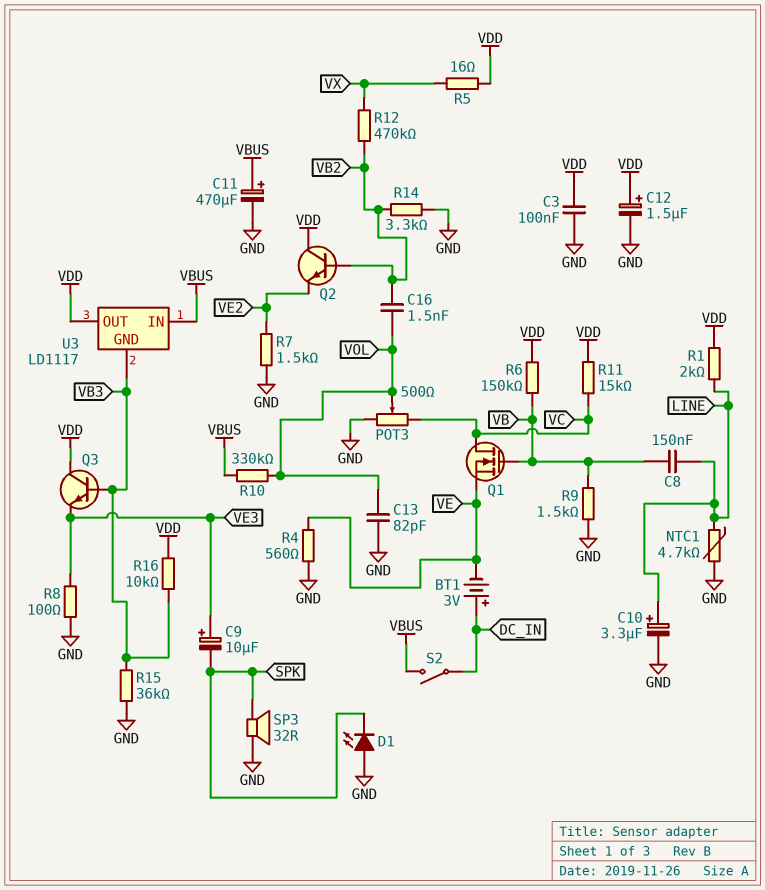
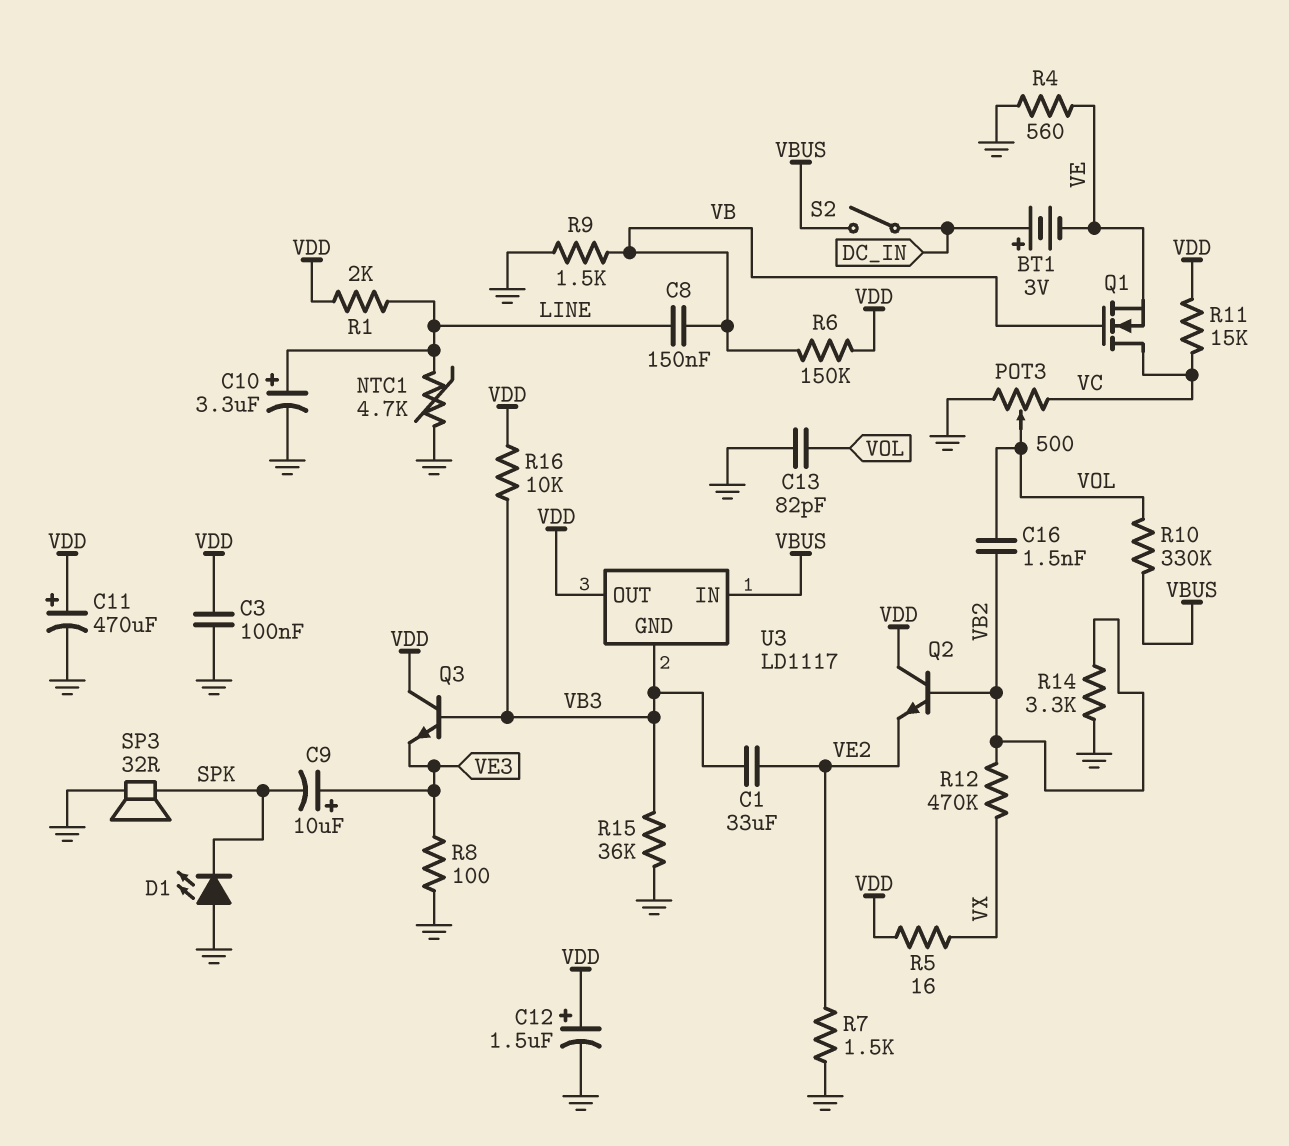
C1: none -> 33uF (VB3, VE2)
C11: 470uF (plus VBUS, minus GND) -> 470uF (plus VDD, minus GND)

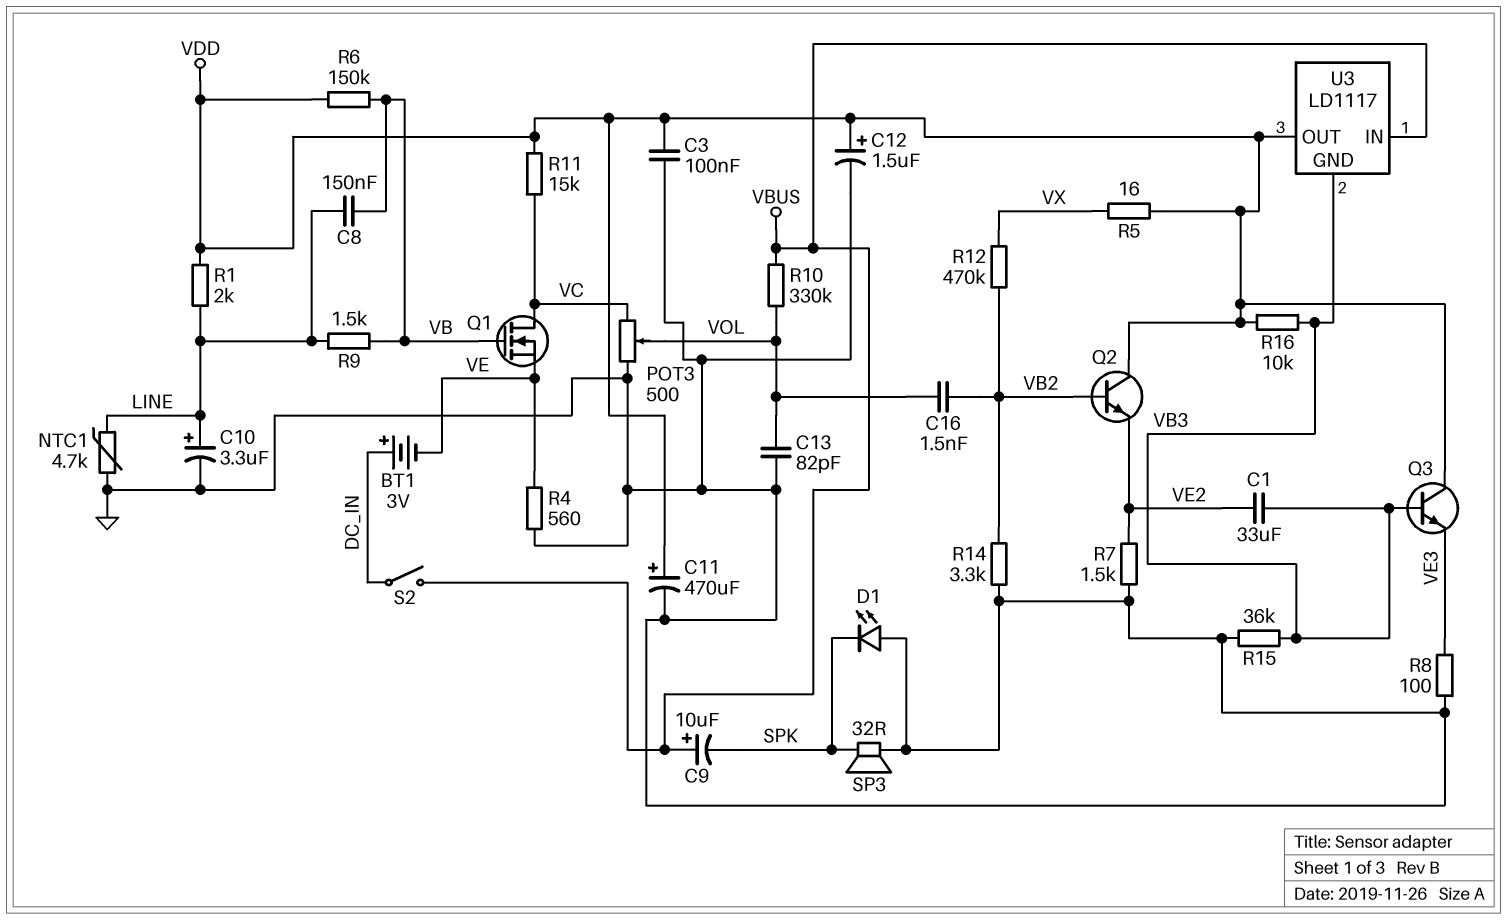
C9: 10uF (plus VE3, minus SPK) -> 10uF (plus VBUS, minus SPK)
R9: 1.5k (GND, VB) -> 1.5k (LINE, VB)

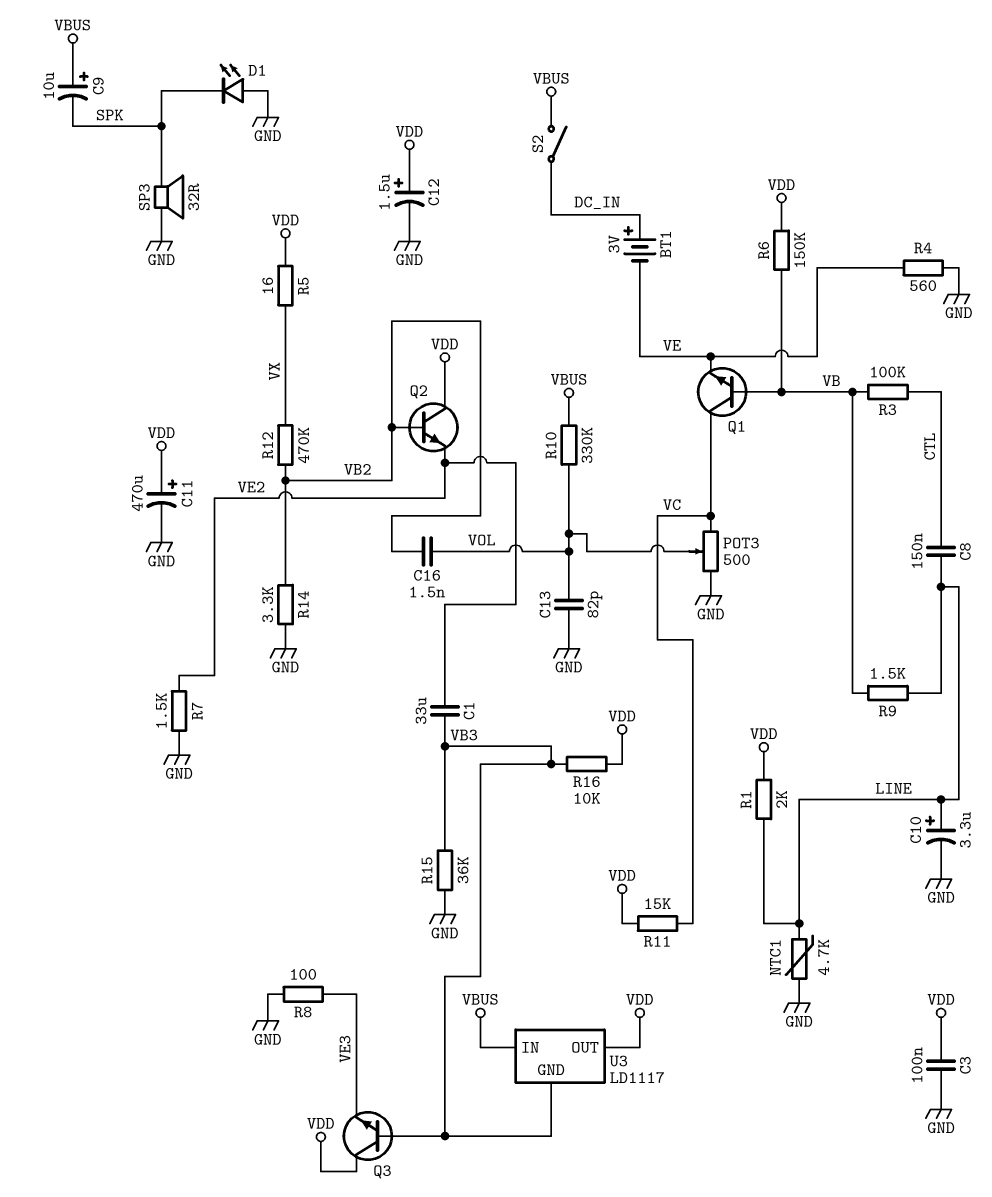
C8: 150nF (LINE, VB) -> 150nF (CTL, LINE)
Q1: NMOS (G VB, D VC, S VE) -> NPN (B VB, C VC, E VE)
R3: none -> 100k (CTL, VB)

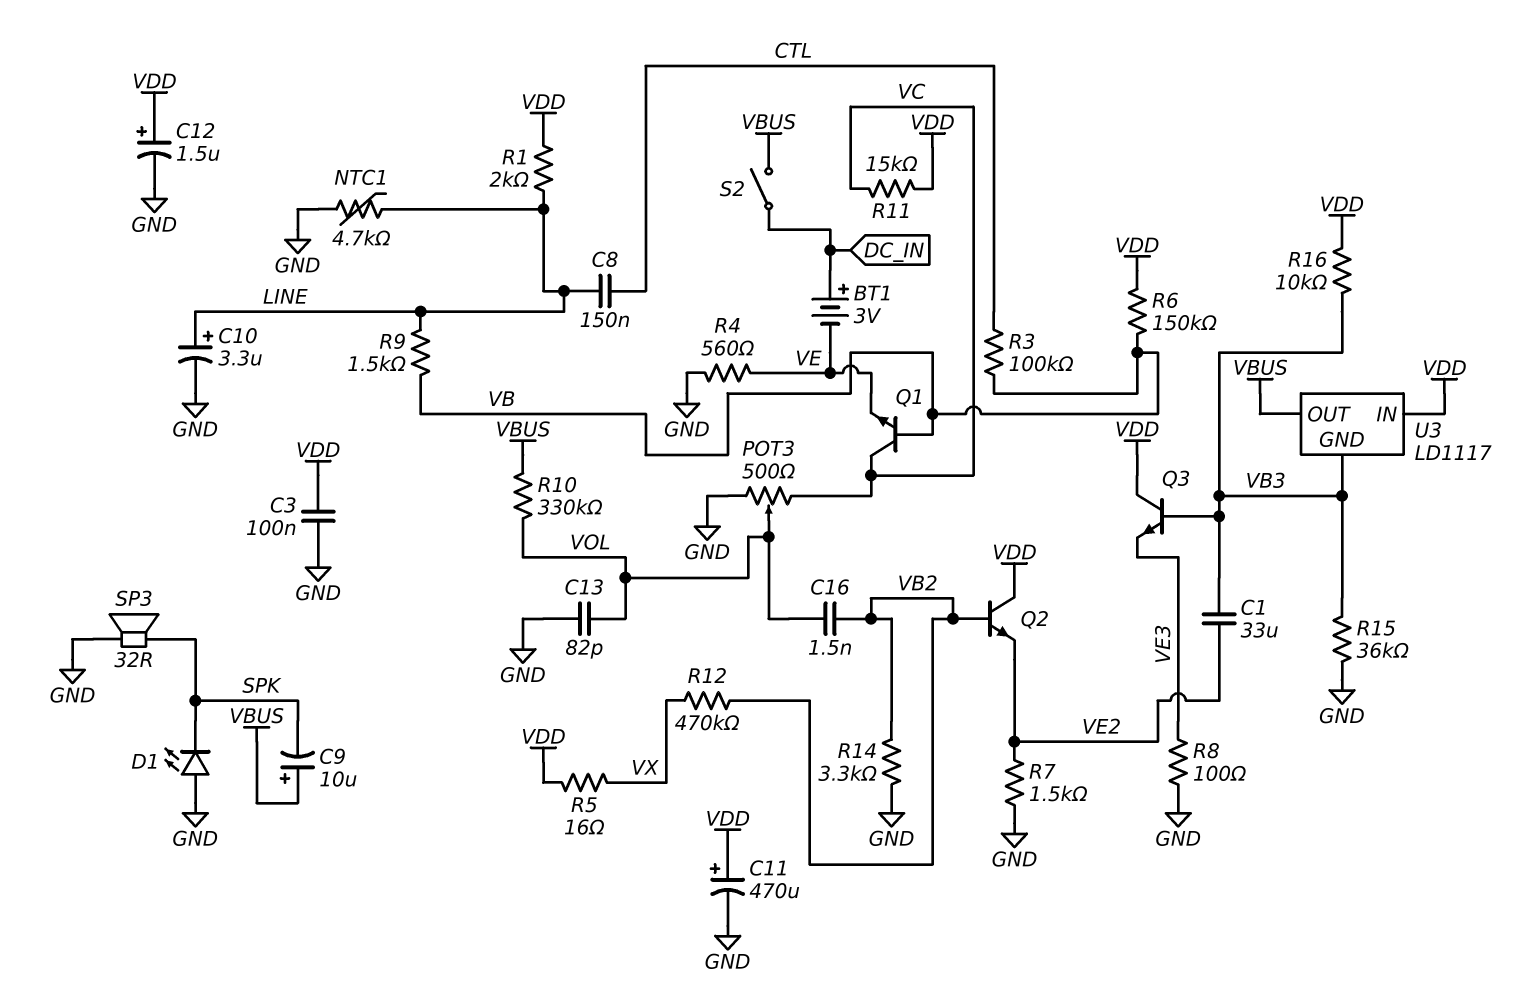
U3 pin IN: VBUS -> VDD
U3 pin OUT: VDD -> VBUS

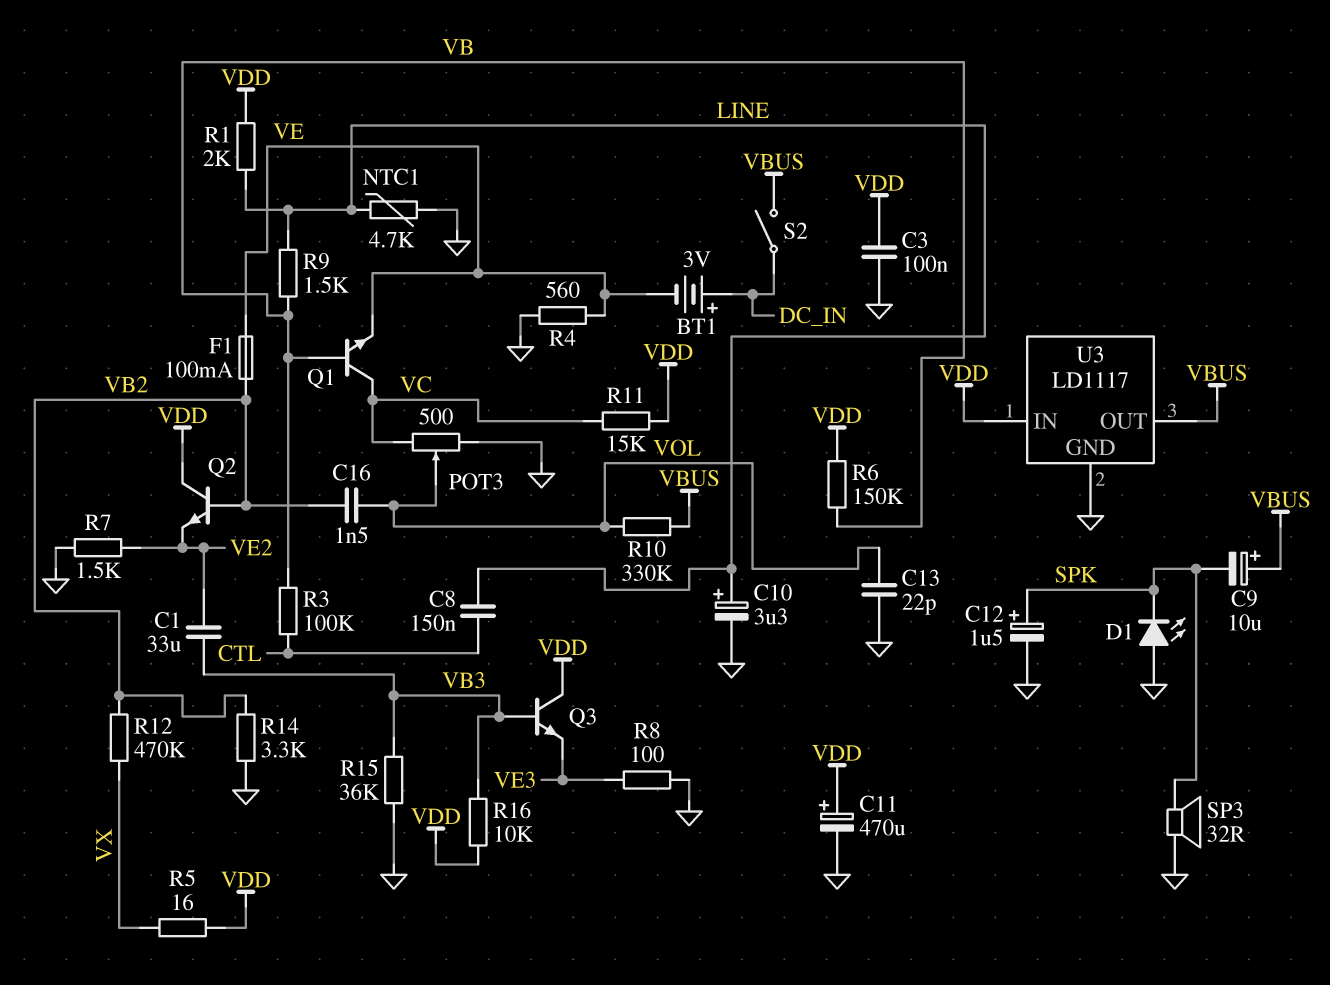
C12: 1.5uF (plus VDD, minus GND) -> 1.5uF (plus SPK, minus GND)
C13: 82pF (GND, VOL) -> 22pF (GND, VOL)
F1: none -> 100mA (VB2, VE)
U3 pin GND: VB3 -> GND

